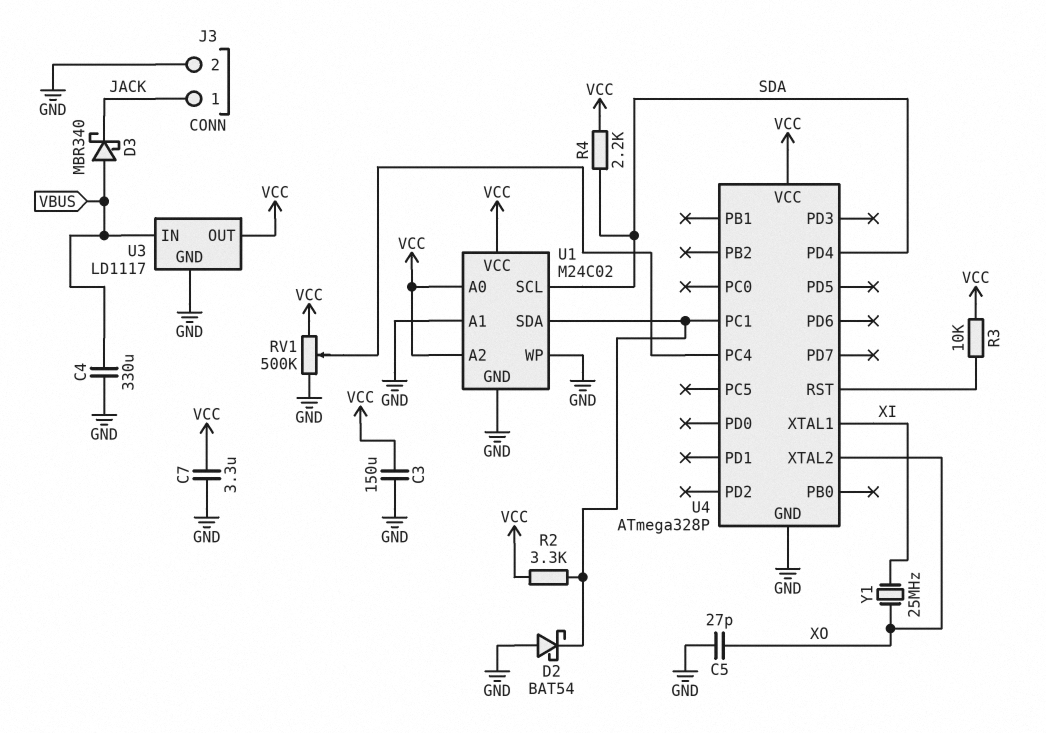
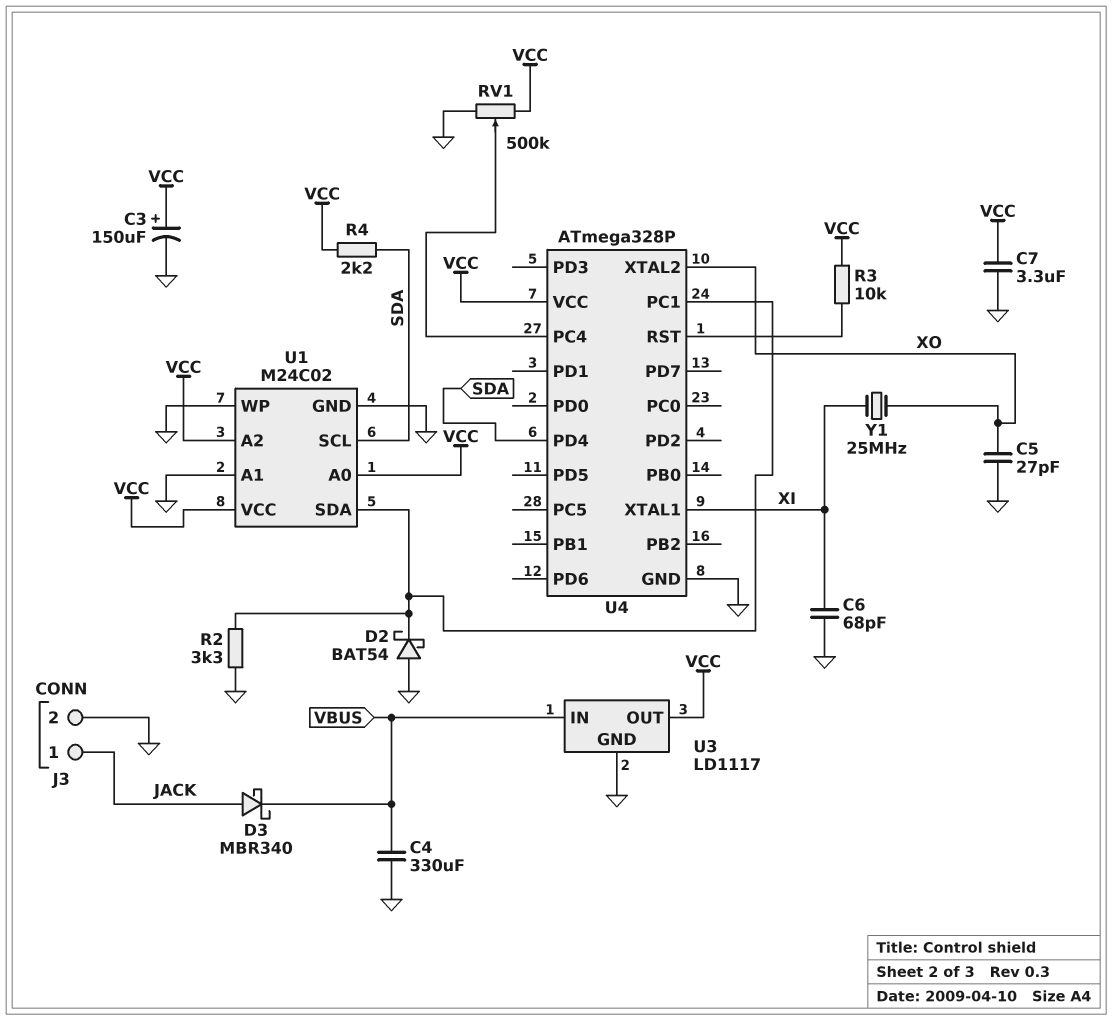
C3: 150uF (GND, VCC) -> 150uF (plus VCC, minus GND)
C6: none -> 68pF (GND, XI)
D3: schottky MBR340 (A VBUS, K JACK) -> schottky MBR340 (A JACK, K VBUS)
R2: 3.3k (U1/SDA, VCC) -> 3.3k (GND, U1/SDA)

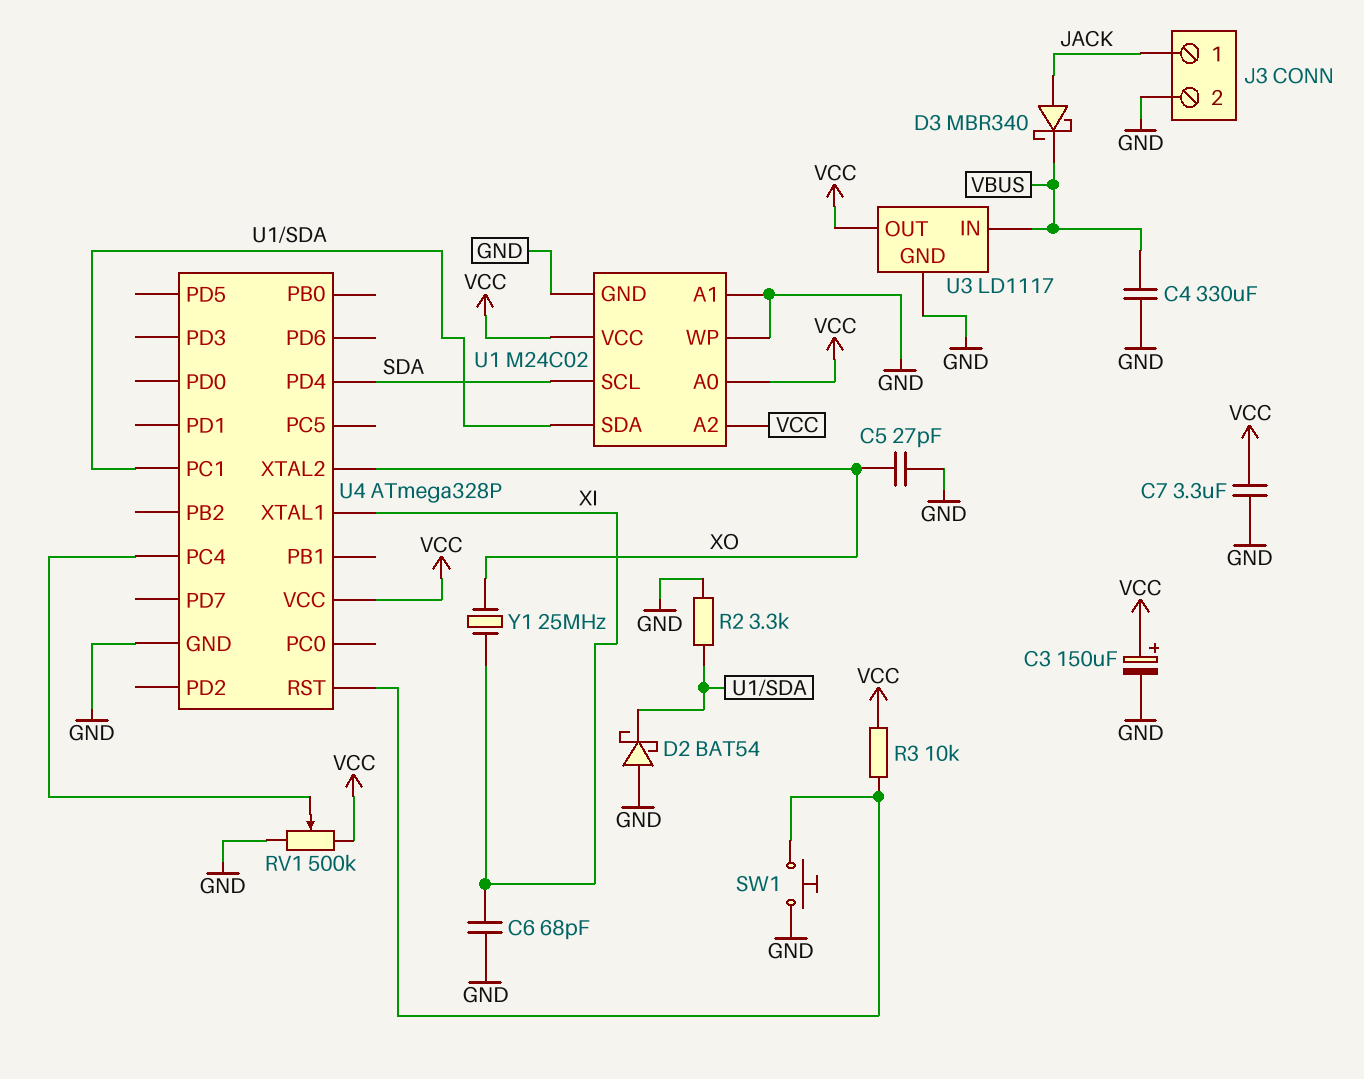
R4: 2.2k (SDA, VCC) -> none
SW1: none -> button (GND, U4/RST)

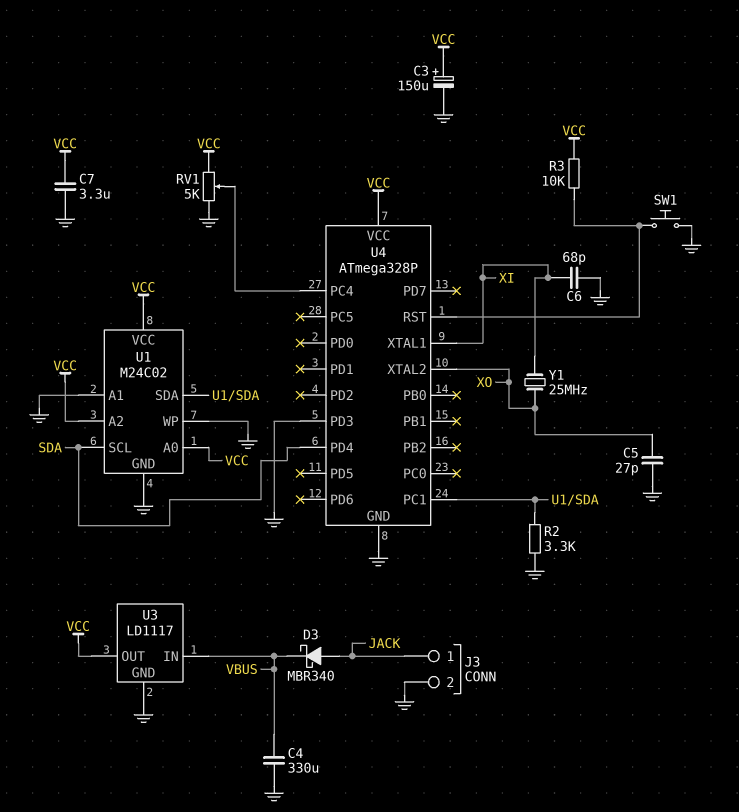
D2: schottky BAT54 (A GND, K U1/SDA) -> none
RV1: 500k (GND, VCC, wiper U4/PC4) -> 5k (GND, VCC, wiper U4/PC4)
U4 pin PD3: none -> GND

